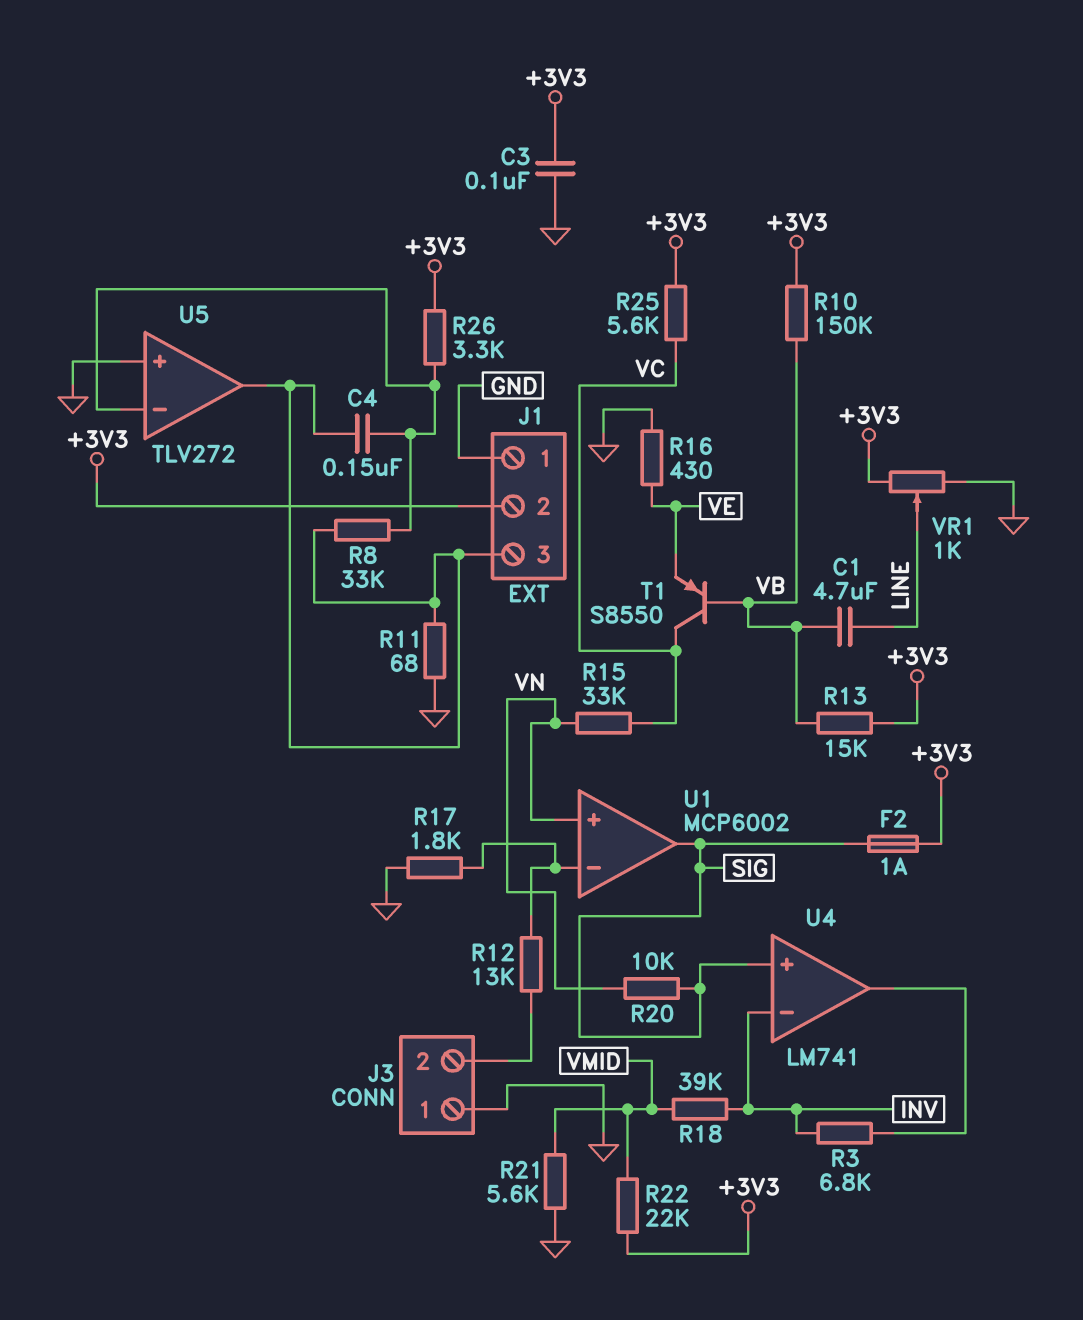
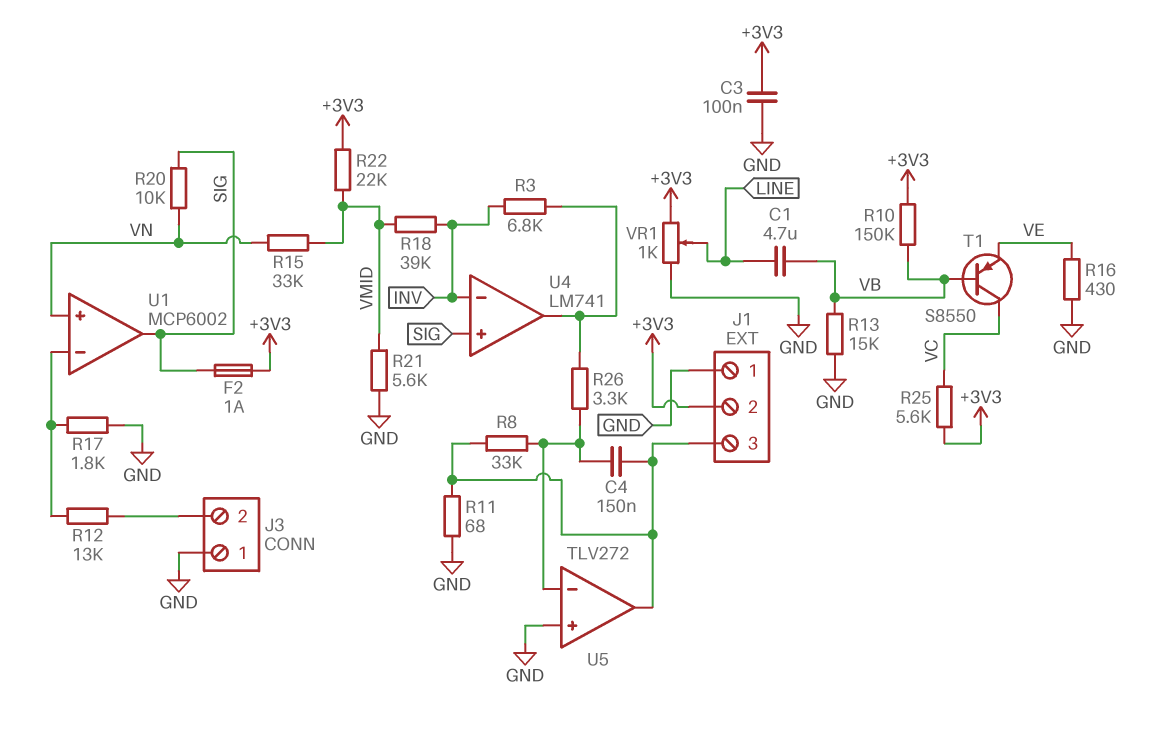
R13: 15k (+3V3, VB) -> 15k (GND, VB)
R15: 33k (VC, VN) -> 33k (VMID, VN)
R26: 3.3k (+3V3, U5/in-) -> 3.3k (U4/out, U5/in-)

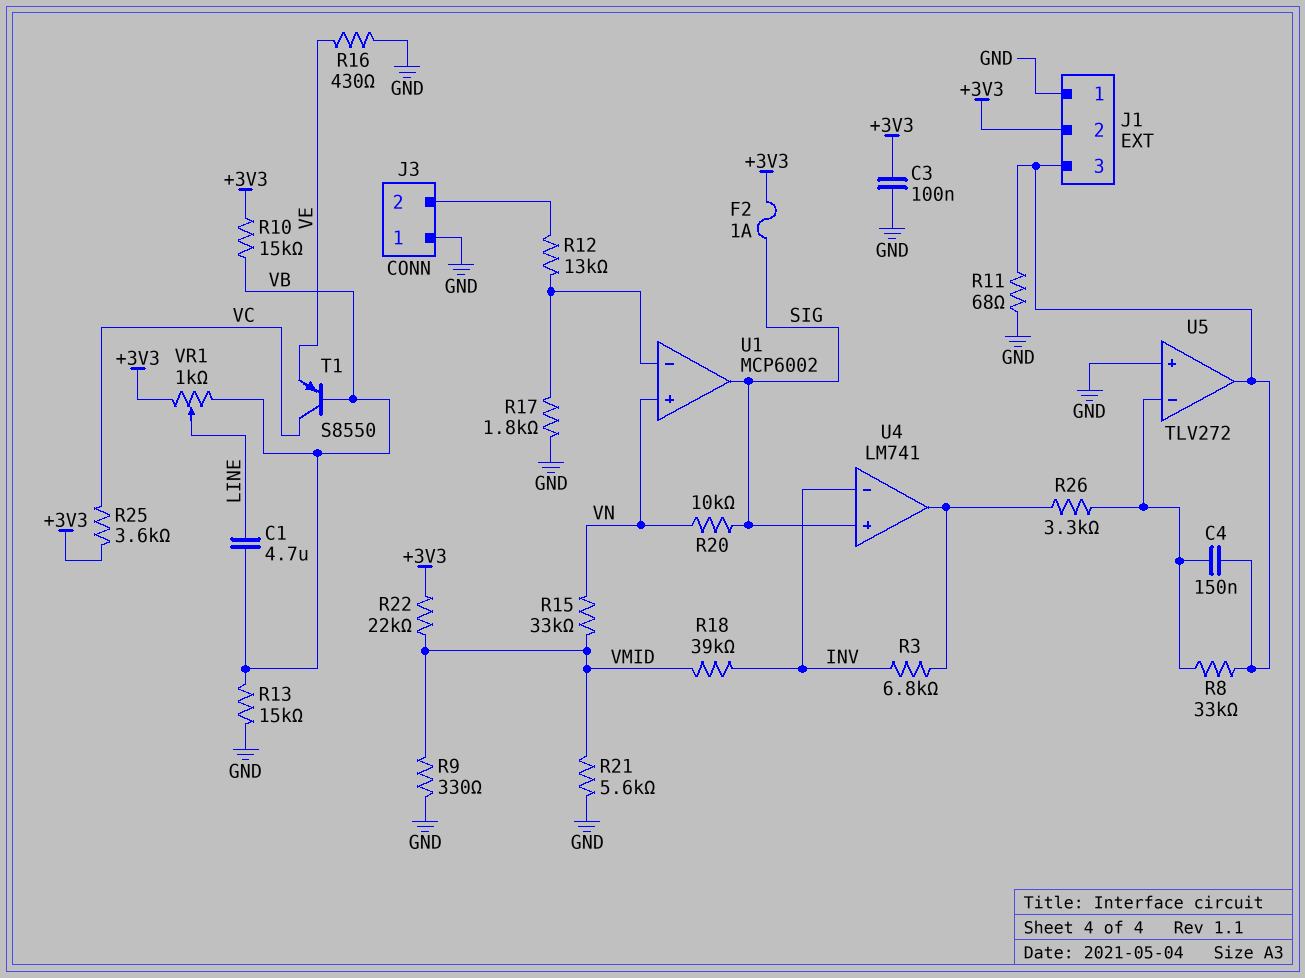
R9: none -> 330 (GND, VMID)
R10: 150k (+3V3, VB) -> 15k (+3V3, VB)
R25: 5.6k (+3V3, VC) -> 3.6k (+3V3, VC)
VR1: 1k (+3V3, GND, wiper LINE) -> 1k (+3V3, VB, wiper LINE)

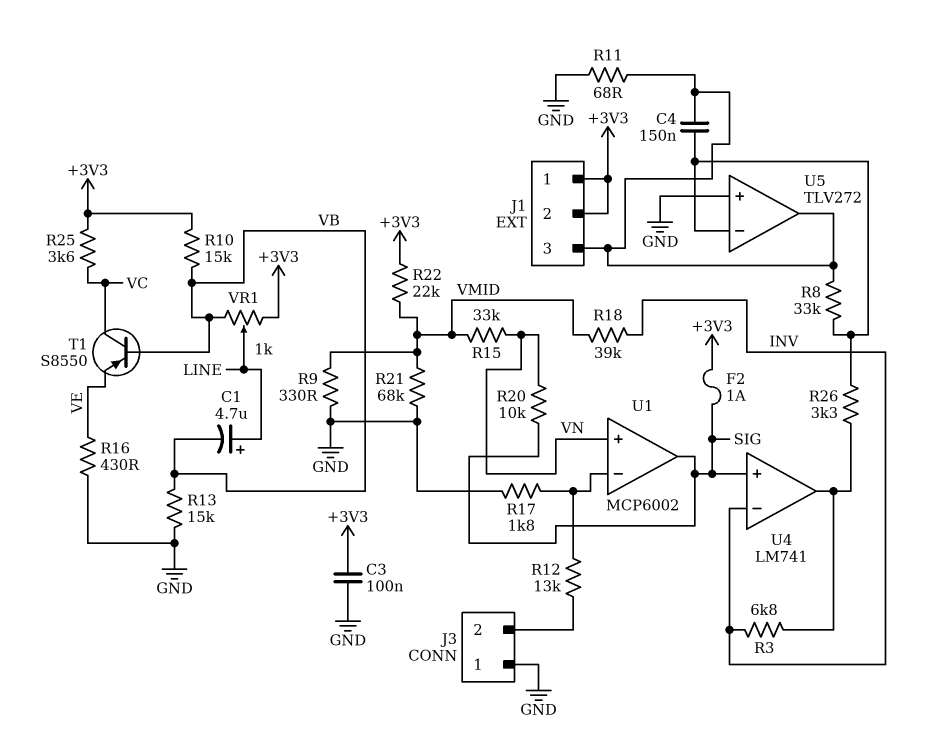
C1: 4.7uF (LINE, VB) -> 4.7uF (plus LINE, minus VB)
J1 pin 1: GND -> +3V3
R21: 5.6k (GND, VMID) -> 68k (GND, VMID)

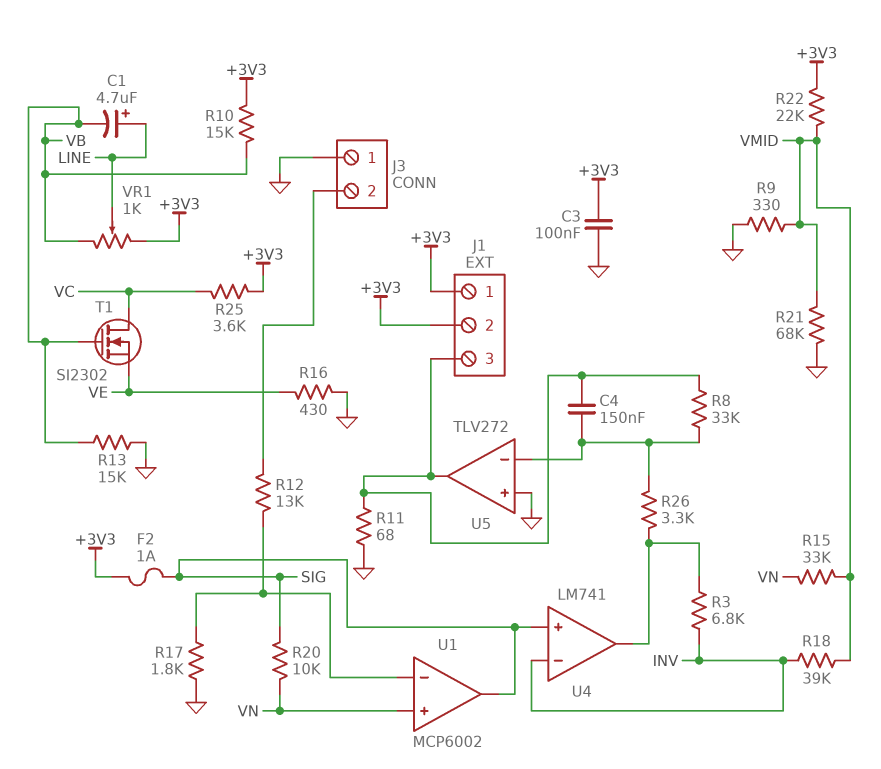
T1: PNP S8550 (B VB, C VC, E VE) -> NMOS SI2302 (G VB, D VC, S VE)

